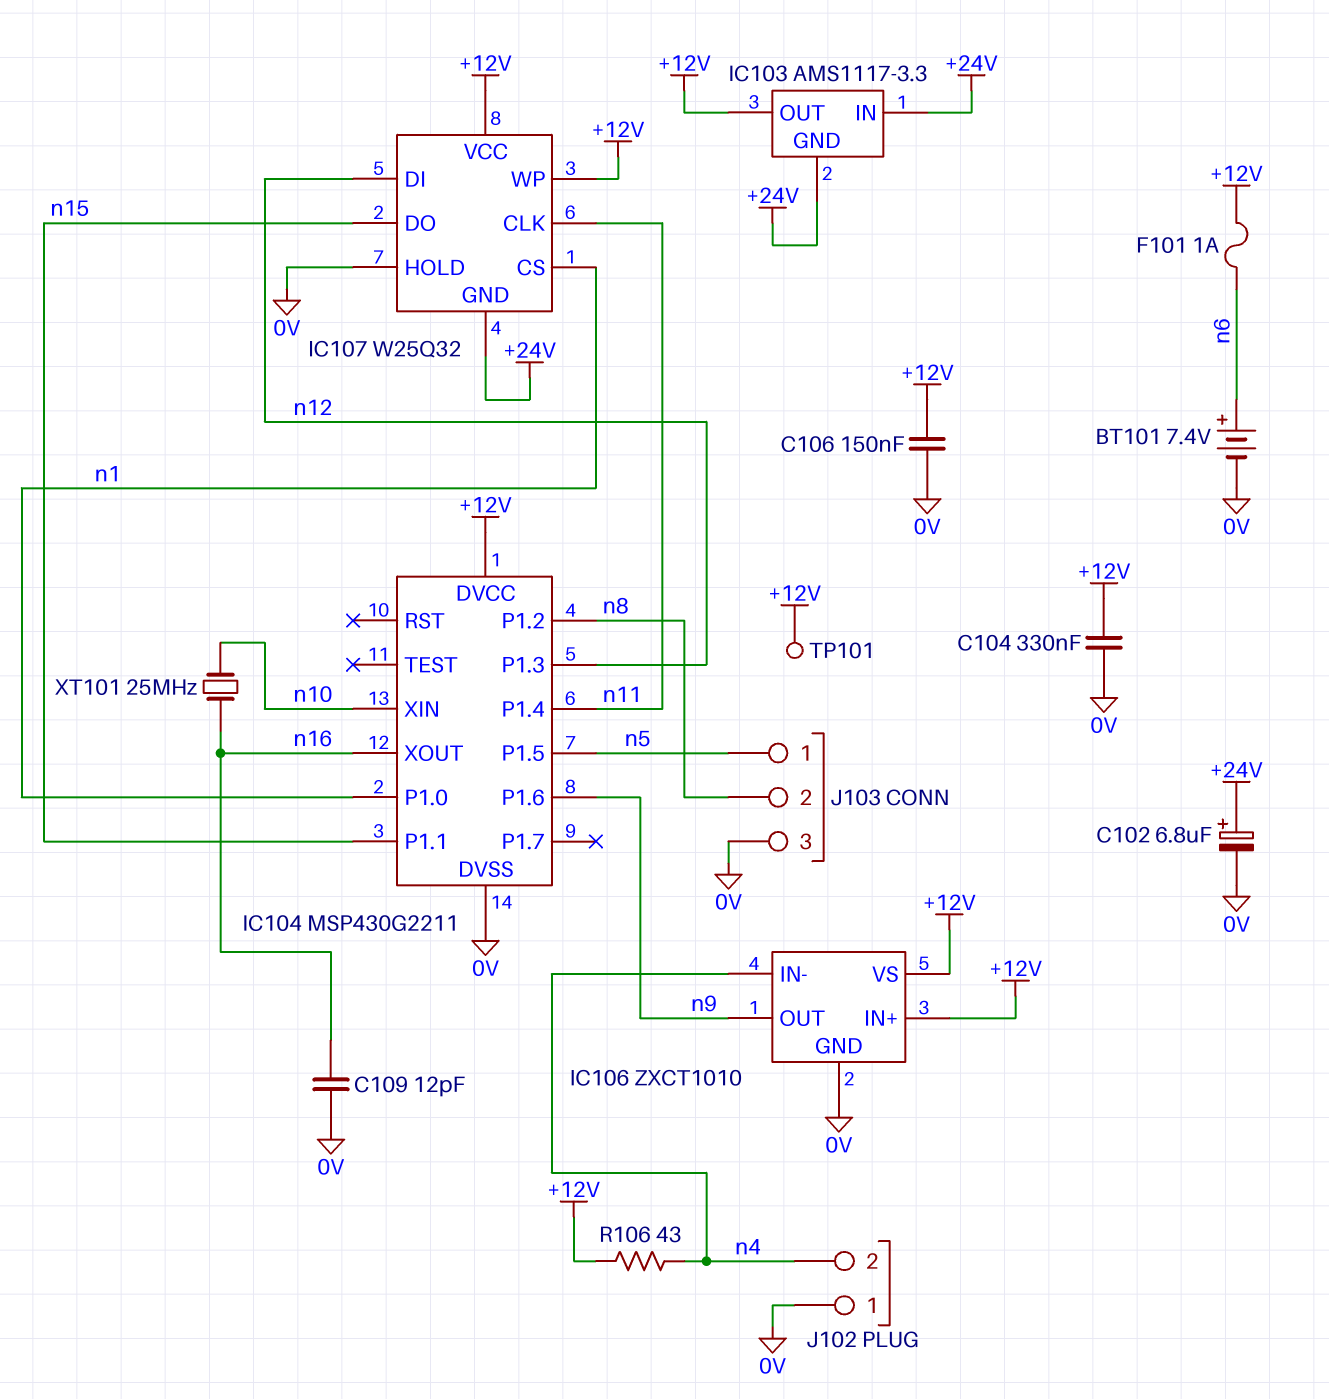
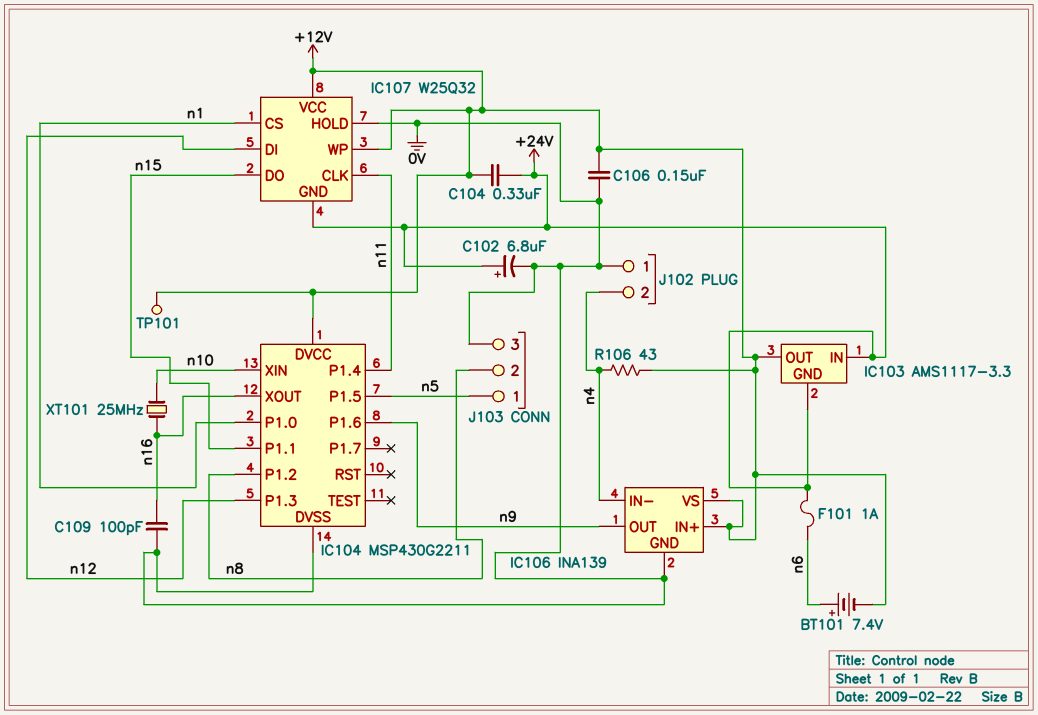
BT101: 7.4V (plus n6, minus 0V) -> 7.4V (plus n6, minus +12V)
C104: 330nF (+12V, 0V) -> 330nF (+12V, +24V)
C109: 12pF (0V, n16) -> 100pF (0V, n16)
F101: 1A (+12V, n6) -> 1A (+24V, n6)
IC106: ZXCT1010 -> INA139

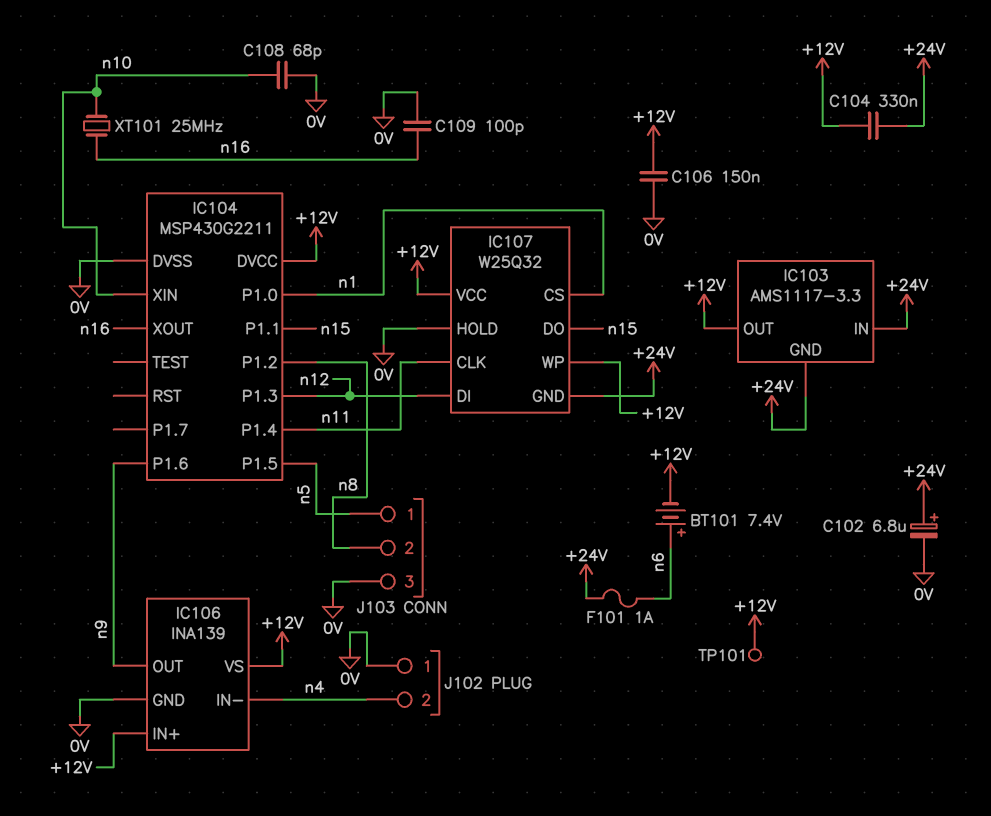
C108: none -> 68pF (0V, n10)
R106: 43 (+12V, n4) -> none

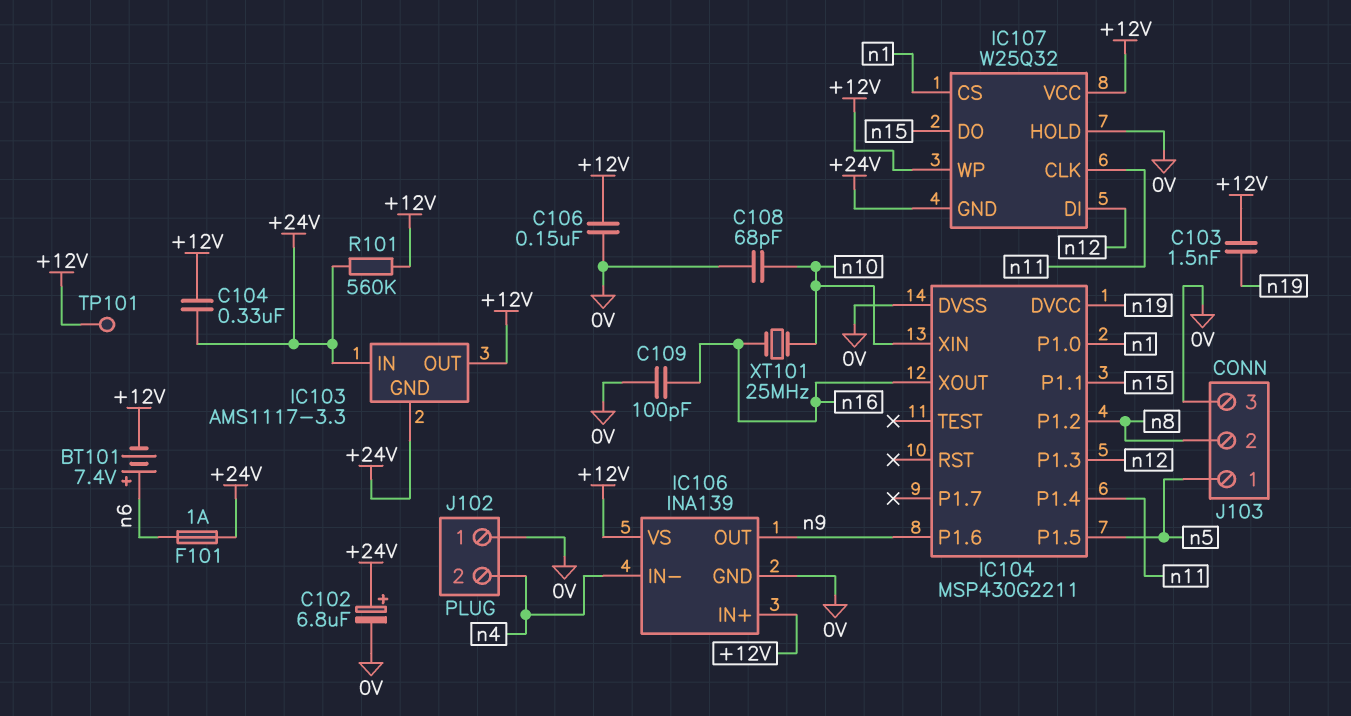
C103: none -> 1.5nF (+12V, n19)
IC104 pin DVCC: +12V -> n19
R101: none -> 560k (+12V, +24V)

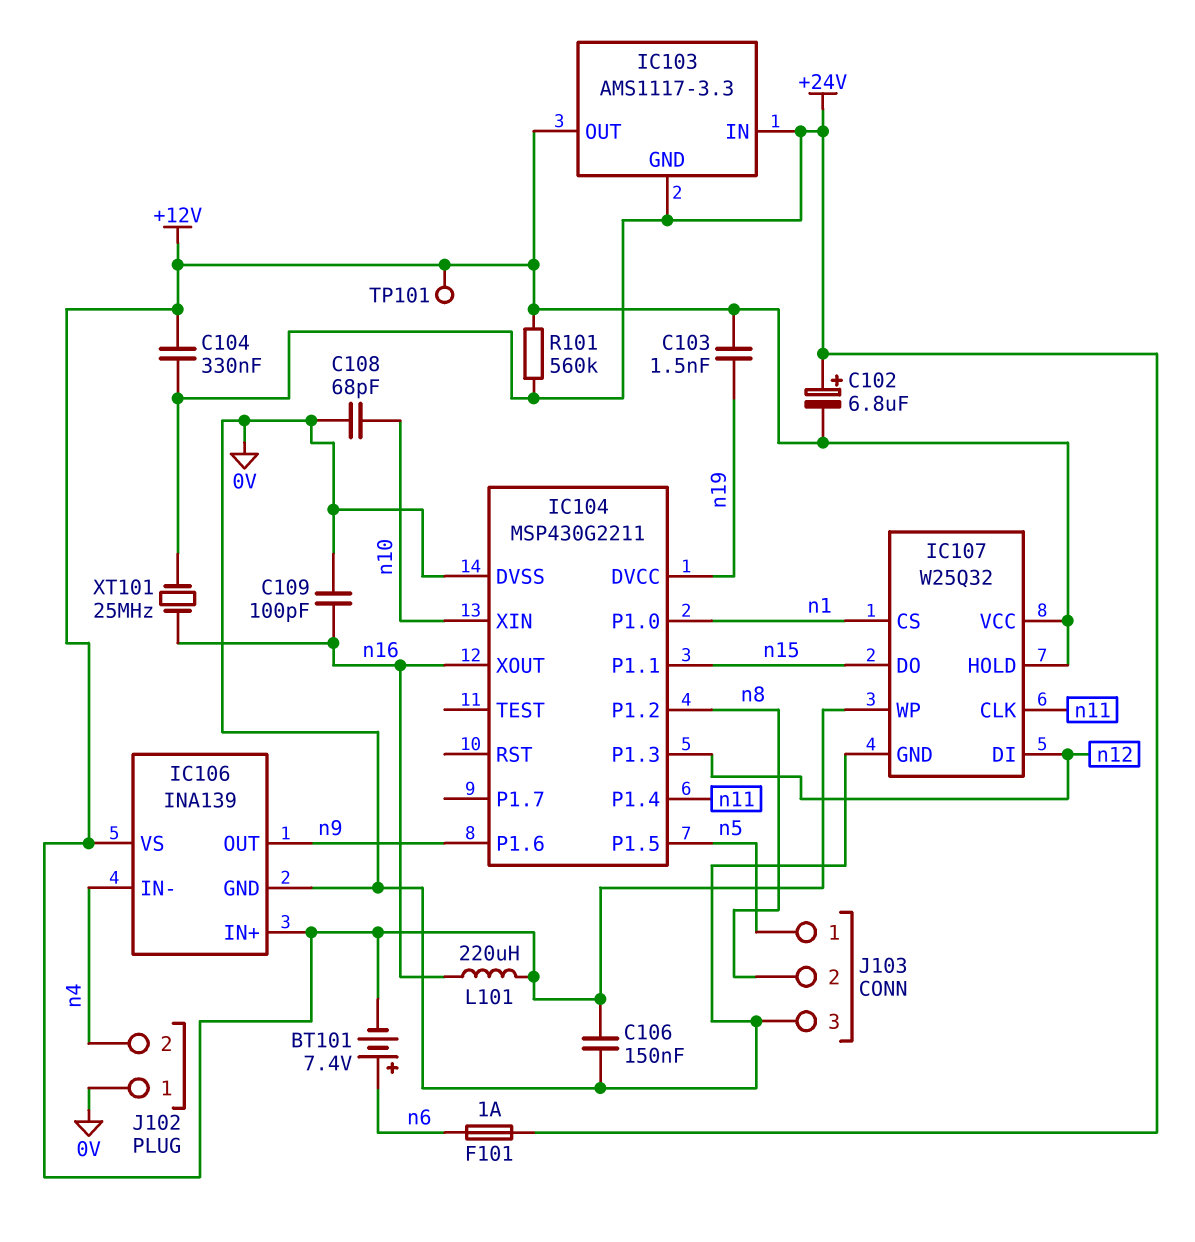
C102: 6.8uF (plus +24V, minus 0V) -> 6.8uF (plus +24V, minus +12V)
IC107 pin GND: +24V -> 0V
IC107 pin HOLD: 0V -> +12V
L101: none -> 220uH (+12V, n16)
XT101: 25MHz (n10, n16) -> 25MHz (+24V, n16)

